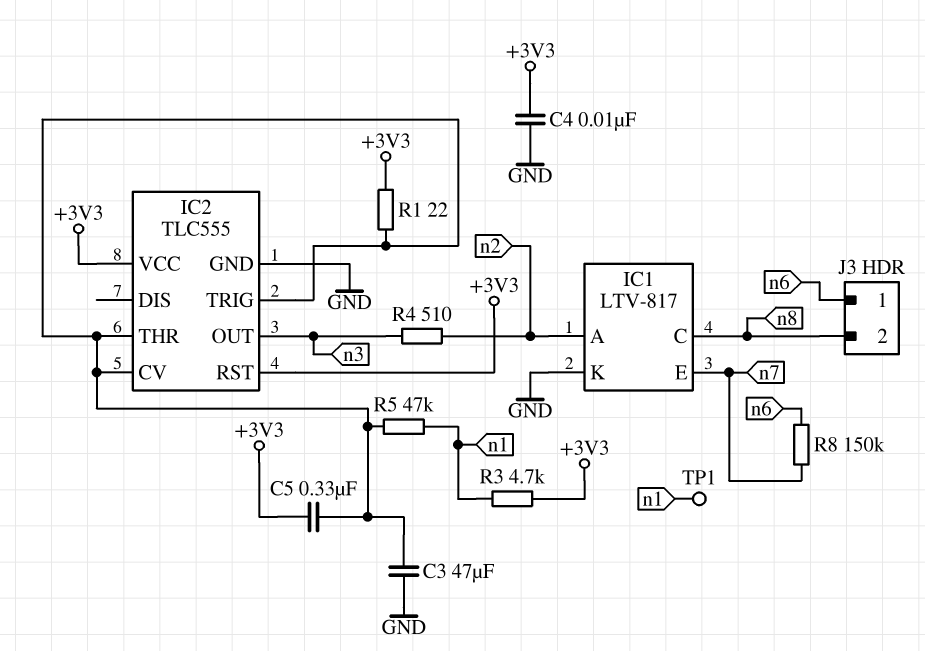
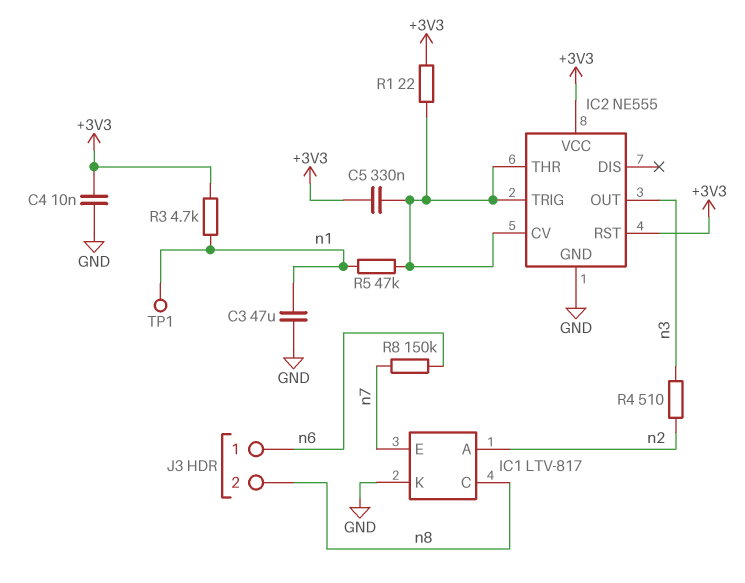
C3: 47uF (GND, IC2/CV) -> 47uF (GND, n1)
IC2: TLC555 -> NE555

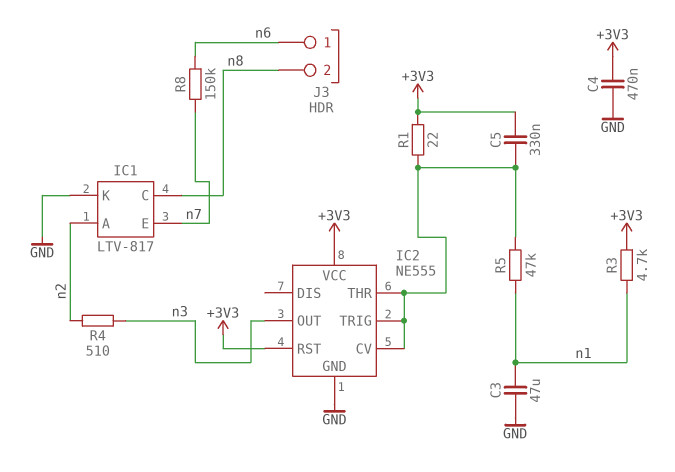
C4: 10nF (+3V3, GND) -> 470nF (+3V3, GND)
TP1: test point (n1) -> none

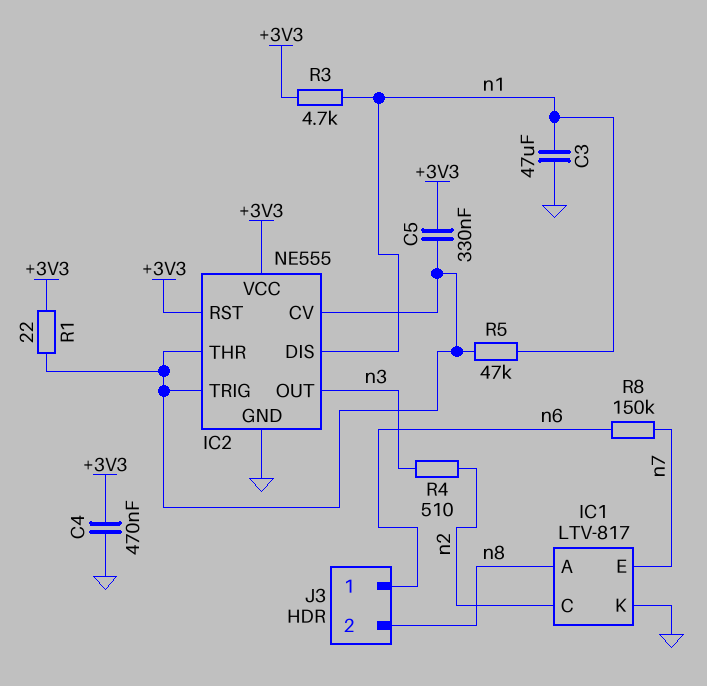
IC1 pin A: n2 -> n8
IC1 pin C: n8 -> n2
IC2 pin DIS: none -> n1

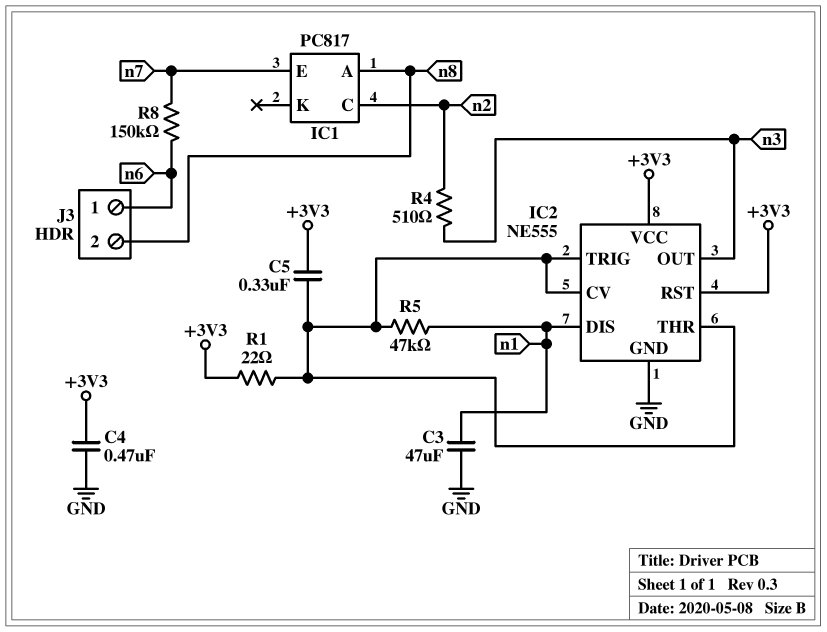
IC1: LTV-817 -> PC817
IC1 pin K: GND -> none
R3: 4.7k (+3V3, n1) -> none

